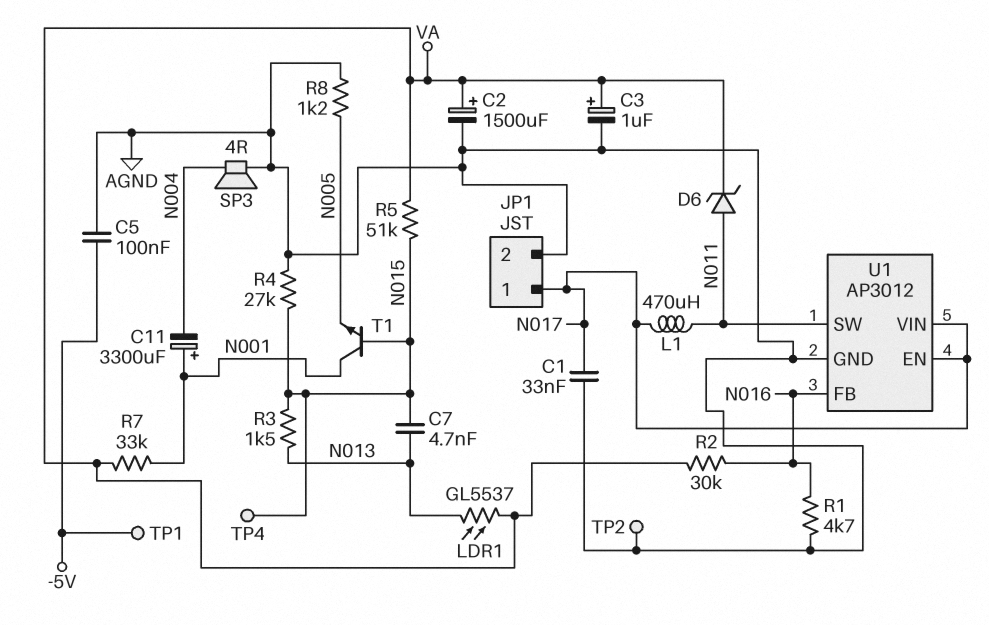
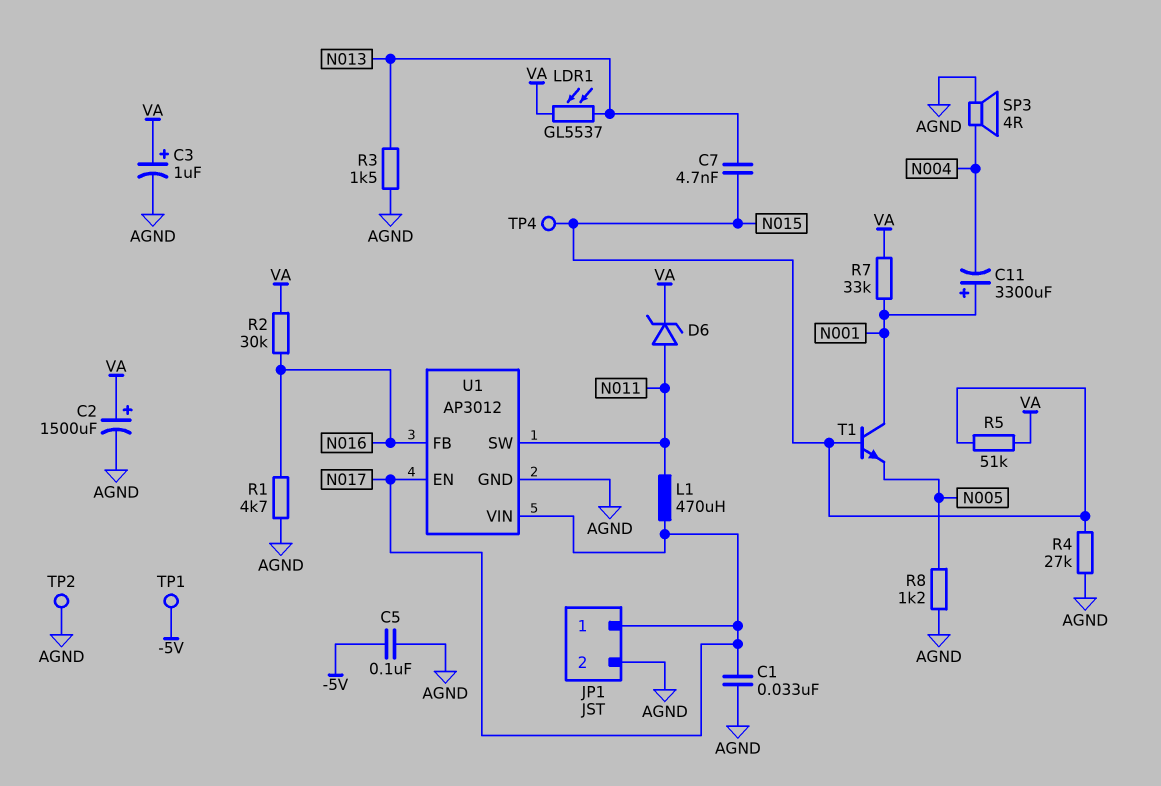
R3: 1.5k (N013, N015) -> 1.5k (AGND, N013)

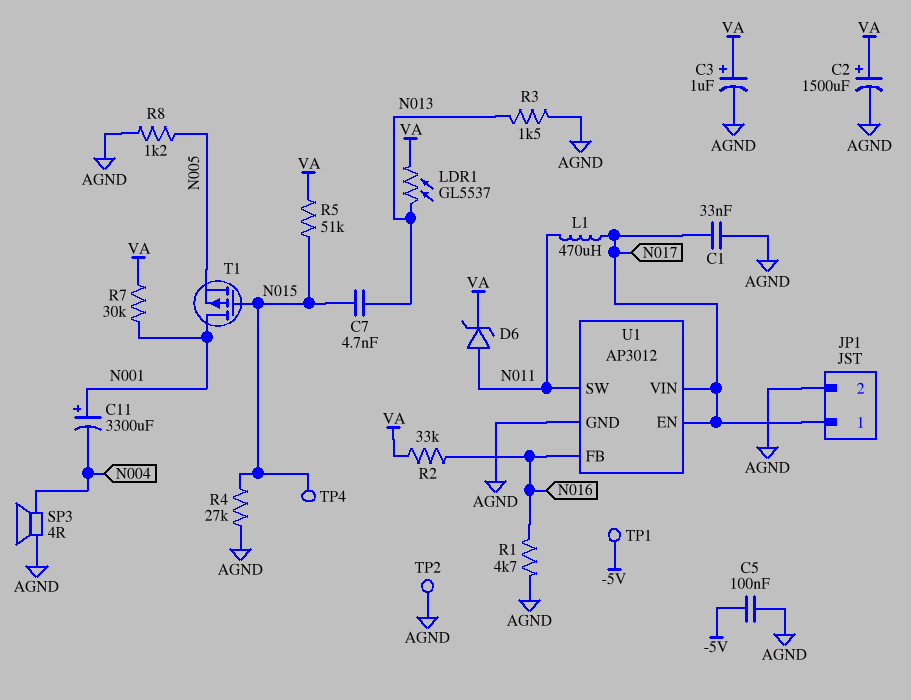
R2: 30k (N016, VA) -> 33k (N016, VA)
R7: 33k (N001, VA) -> 30k (N001, VA)
T1: NPN (B N015, C N001, E N005) -> PMOS (G N015, D N001, S N005)

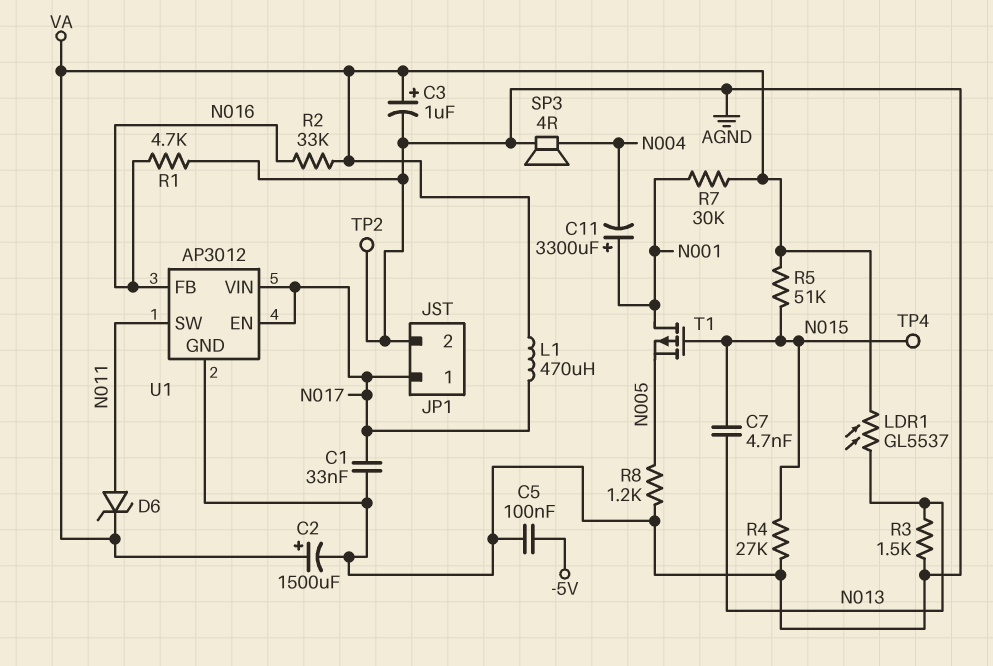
L1: 470uH (N011, N017) -> 470uH (N017, VA)
TP1: test point (-5V) -> none

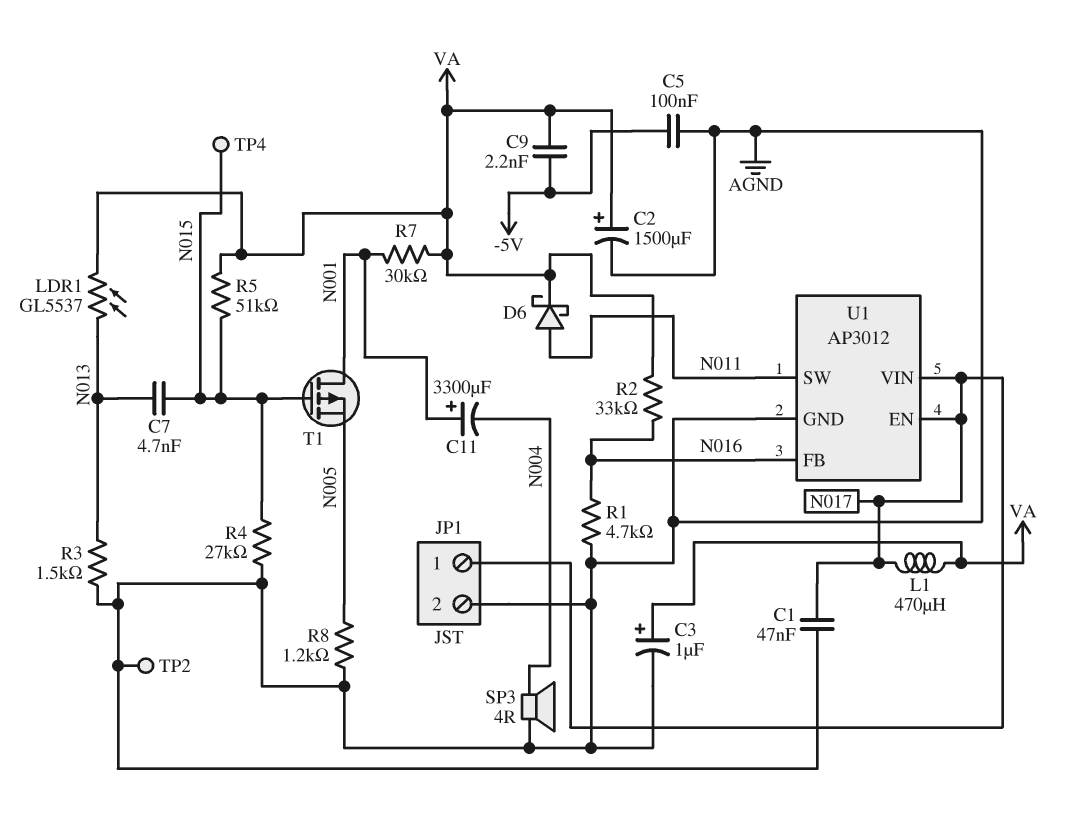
C1: 33nF (AGND, N017) -> 47nF (AGND, N017)
C9: none -> 2.2nF (-5V, VA)
D6: zener (A N011, K VA) -> schottky (A N011, K VA)

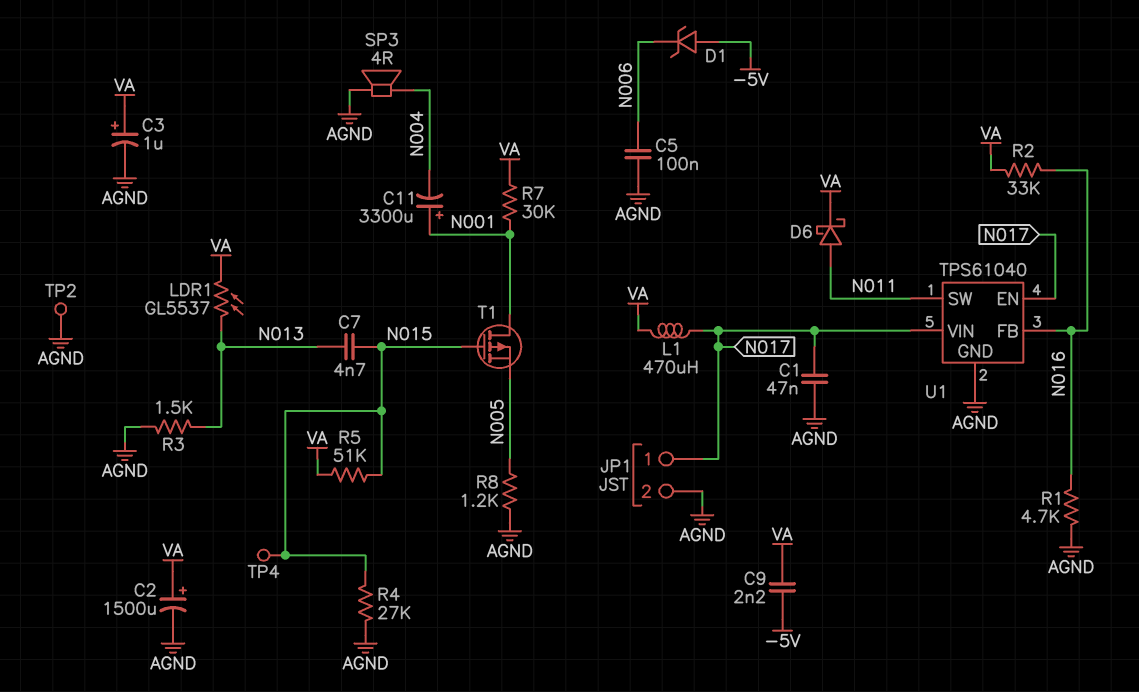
C5: 100nF (-5V, AGND) -> 100nF (AGND, N006)
D1: none -> zener (A -5V, K N006)
U1: AP3012 -> TPS61040

